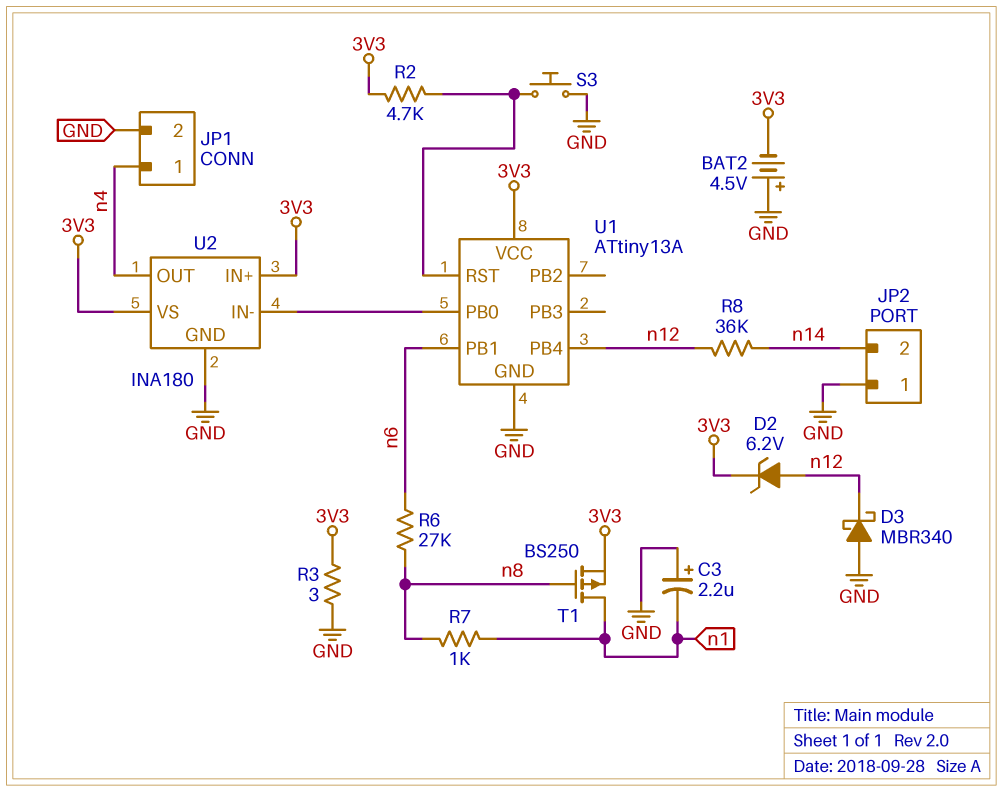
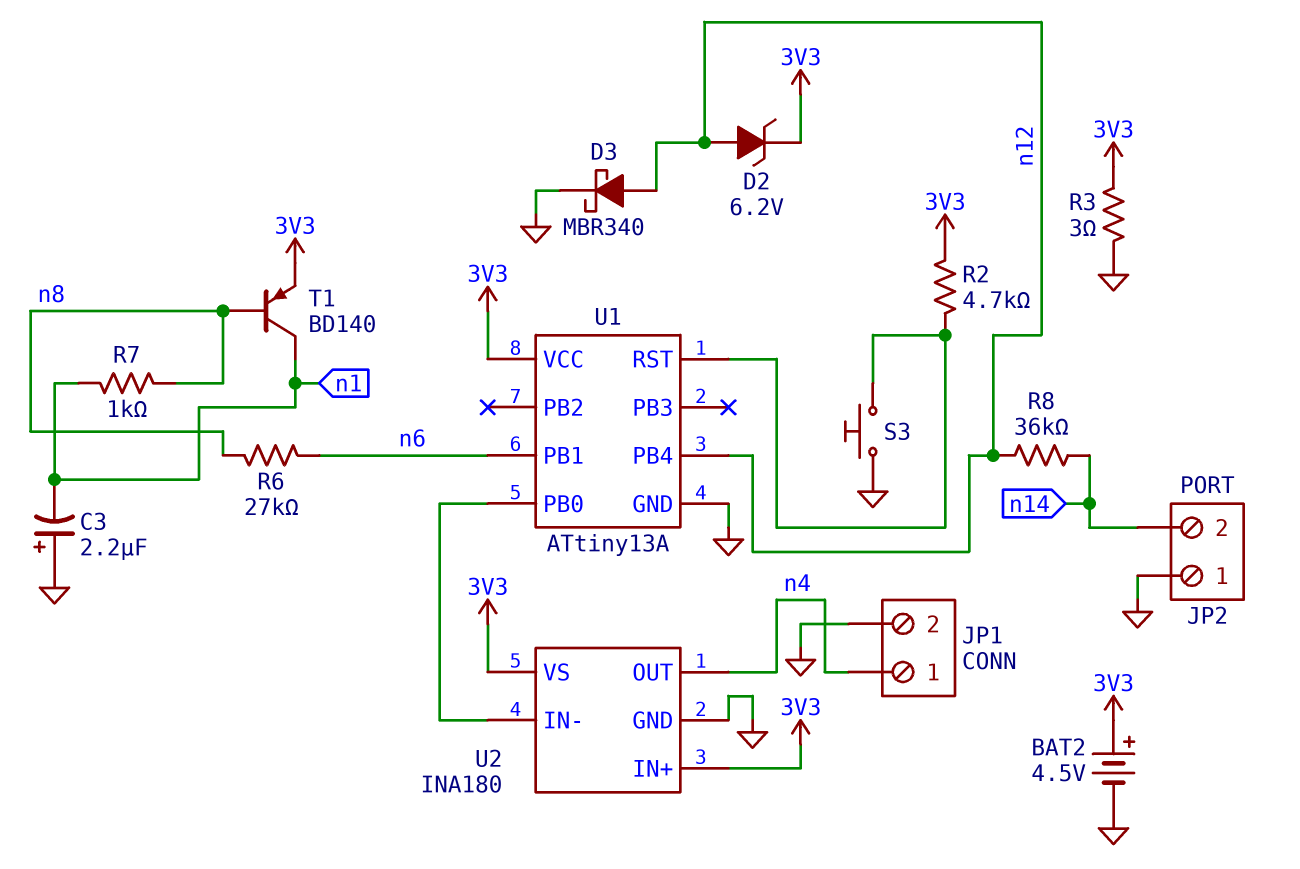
BAT2: 4.5V (plus GND, minus 3V3) -> 4.5V (plus 3V3, minus GND)
D3: schottky MBR340 (A GND, K n12) -> schottky MBR340 (A n12, K GND)
T1: PMOS BS250 (G n8, D n1, S 3V3) -> PNP BD140 (B n8, C n1, E 3V3)

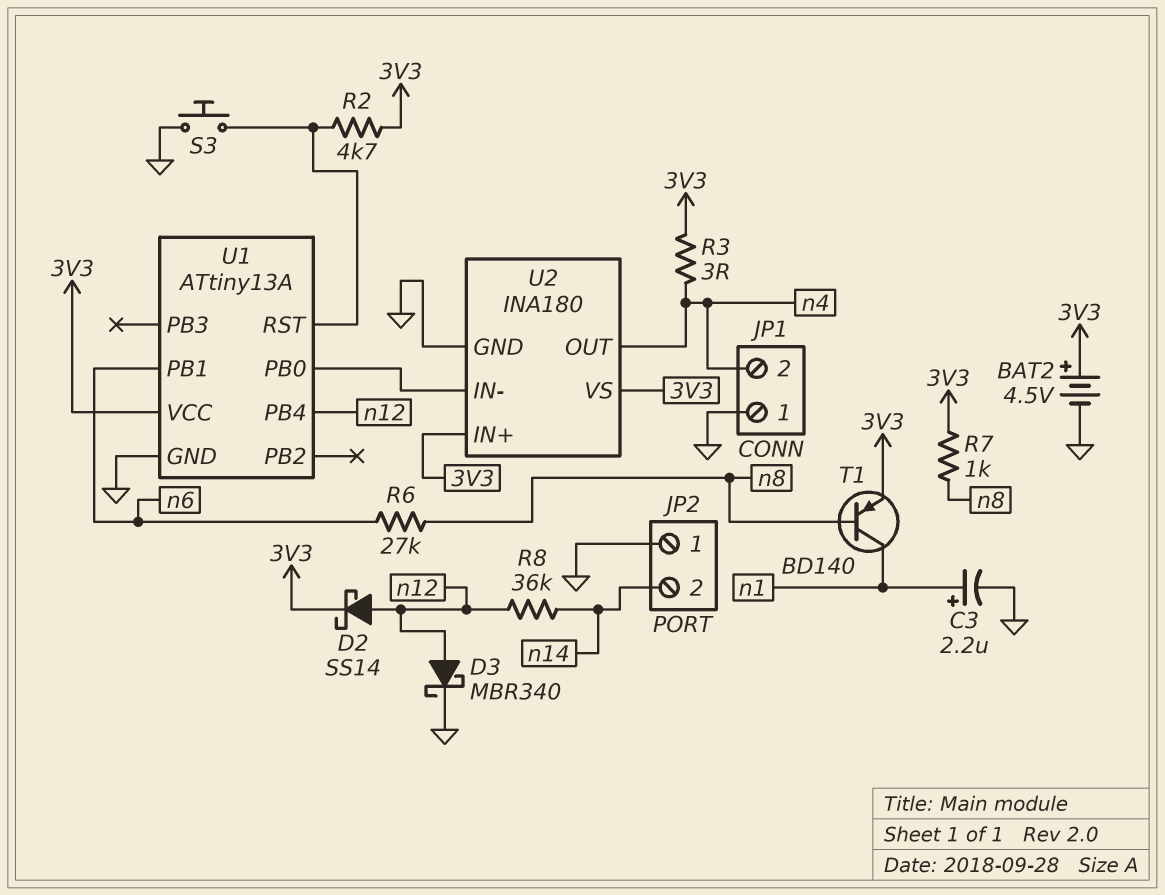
C3: 2.2uF (plus GND, minus n1) -> 2.2uF (plus n1, minus GND)
D2: zener 6.2V (A n12, K 3V3) -> schottky SS14 (A n12, K 3V3)
JP1 pin 1: n4 -> GND
JP1 pin 2: GND -> n4
R3: 3 (3V3, GND) -> 3 (3V3, n4)
R7: 1k (n1, n8) -> 1k (3V3, n8)

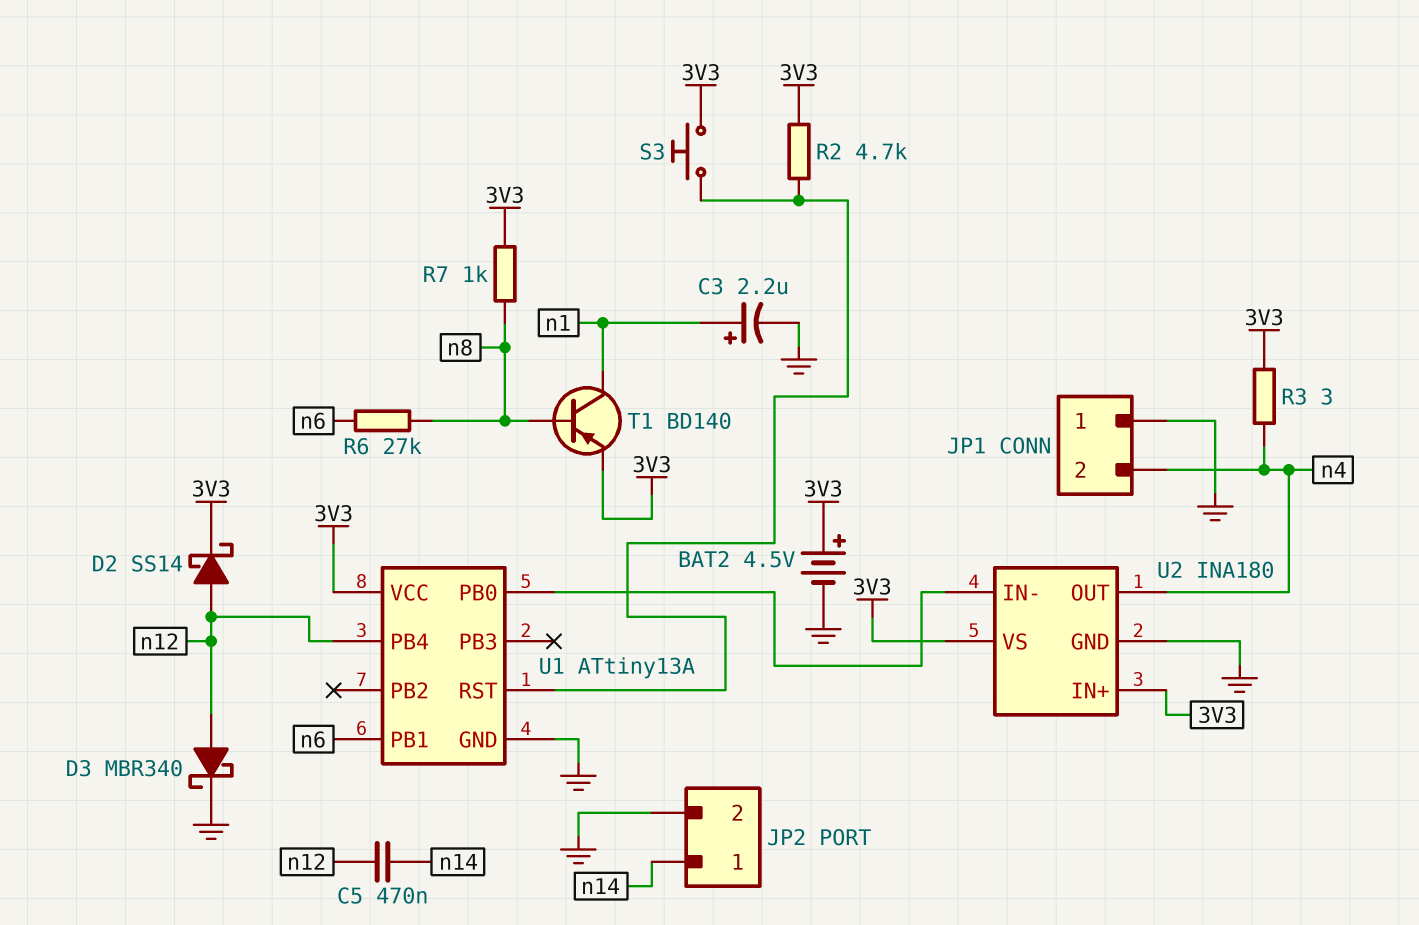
C5: none -> 470nF (n12, n14)
JP2 pin 1: GND -> n14
JP2 pin 2: n14 -> GND
R8: 36k (n12, n14) -> none
S3: button (GND, U1/RST) -> button (3V3, U1/RST)

